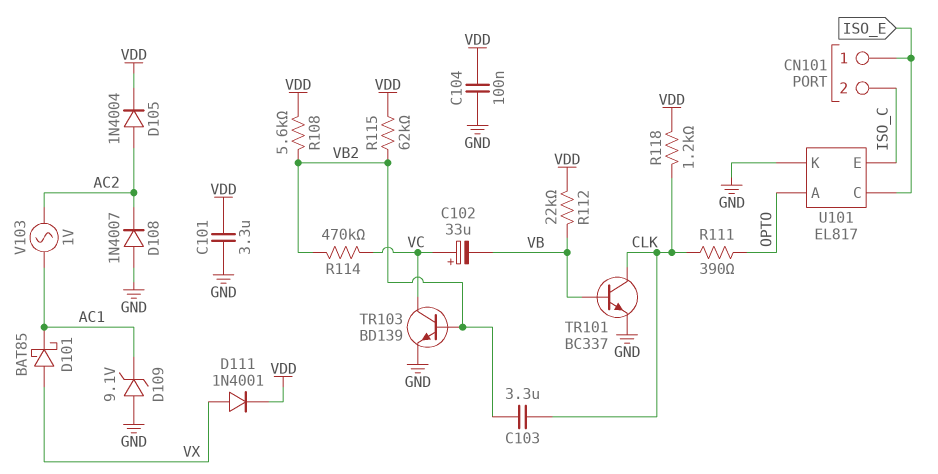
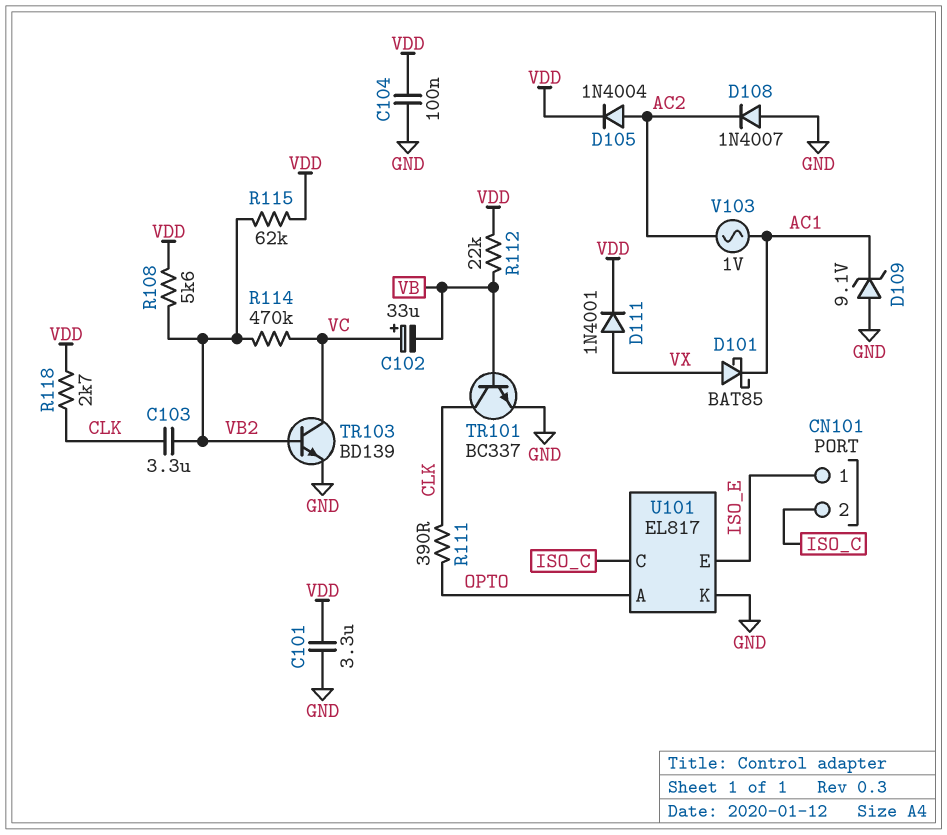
R118: 1.2k (CLK, VDD) -> 2.7k (CLK, VDD)
U101 pin C: ISO_E -> ISO_C
U101 pin E: ISO_C -> ISO_E

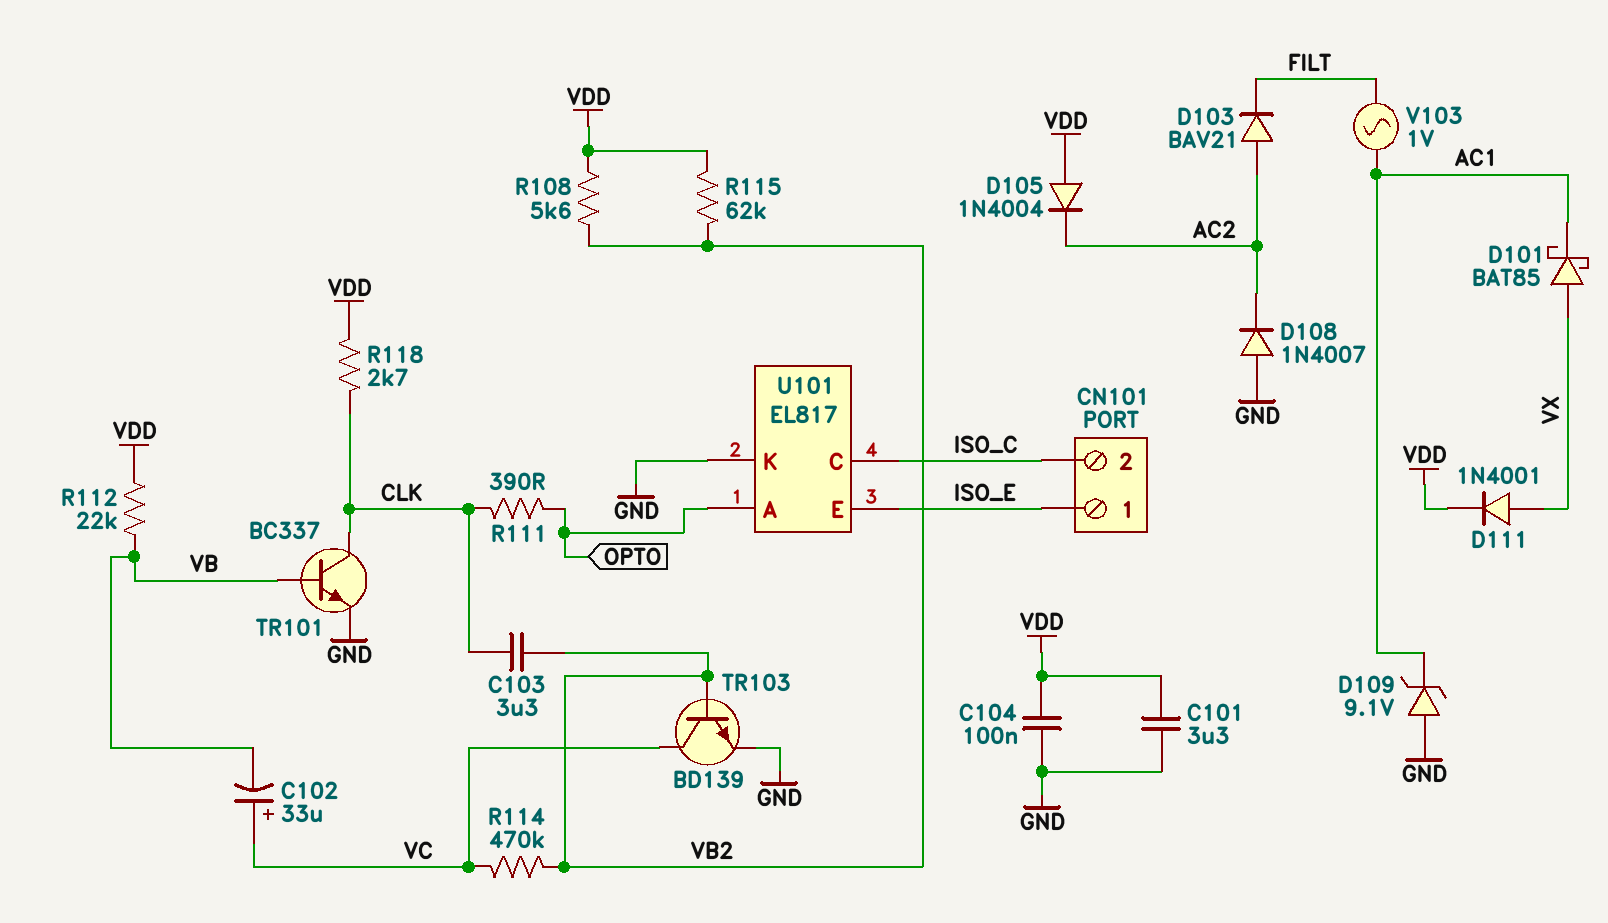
D103: none -> diode BAV21 (A AC2, K FILT)
D105: diode 1N4004 (A AC2, K VDD) -> diode 1N4004 (A VDD, K AC2)
V103: AC 1V (AC1, AC2) -> AC 1V (AC1, FILT)

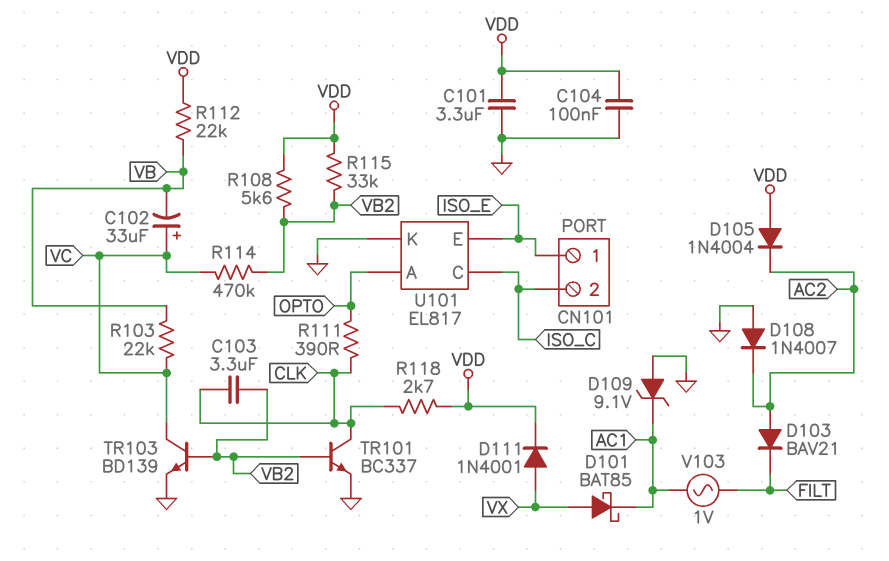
R103: none -> 22k (VB, VC)
R115: 62k (VB2, VDD) -> 33k (VB2, VDD)
TR101: NPN BC337 (B VB, C CLK, E GND) -> NPN BC337 (B VB2, C CLK, E GND)

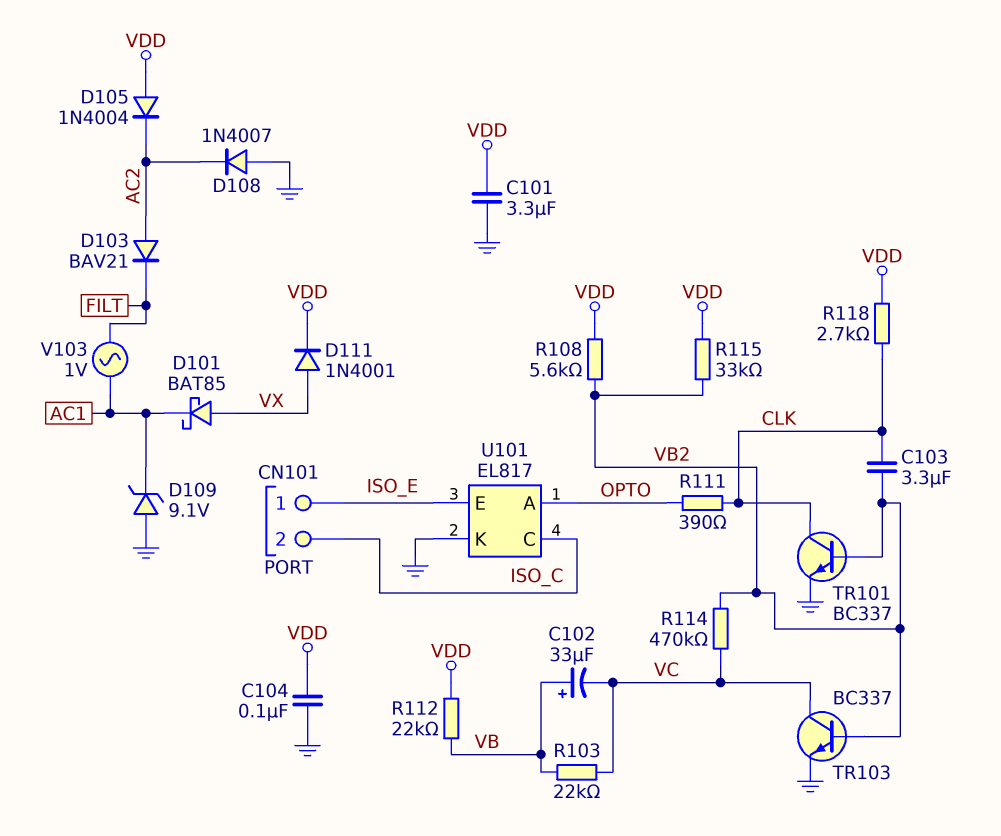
C102: 33uF (plus VC, minus VB) -> 33uF (plus VB, minus VC)
TR103: NPN BD139 (B VB2, C VC, E GND) -> NPN BC337 (B VB2, C VC, E GND)

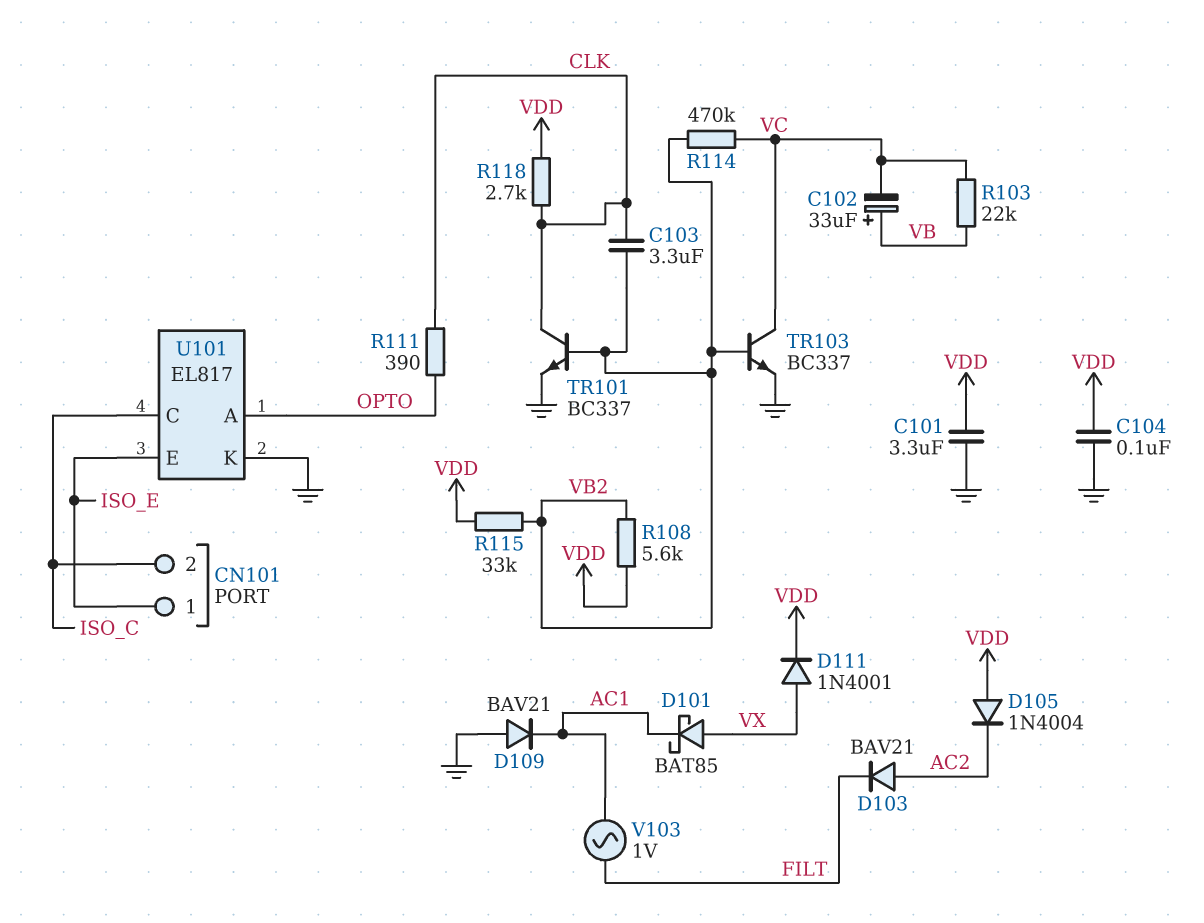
D108: diode 1N4007 (A GND, K AC2) -> none
D109: zener 9.1V (A GND, K AC1) -> diode BAV21 (A GND, K AC1)
R112: 22k (VB, VDD) -> none

